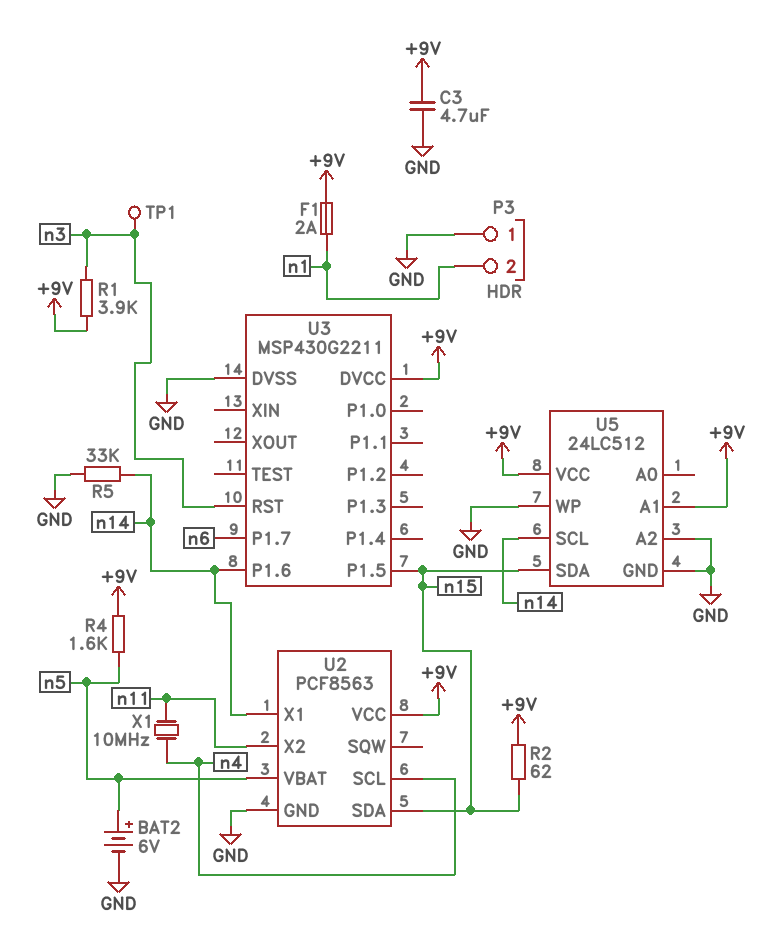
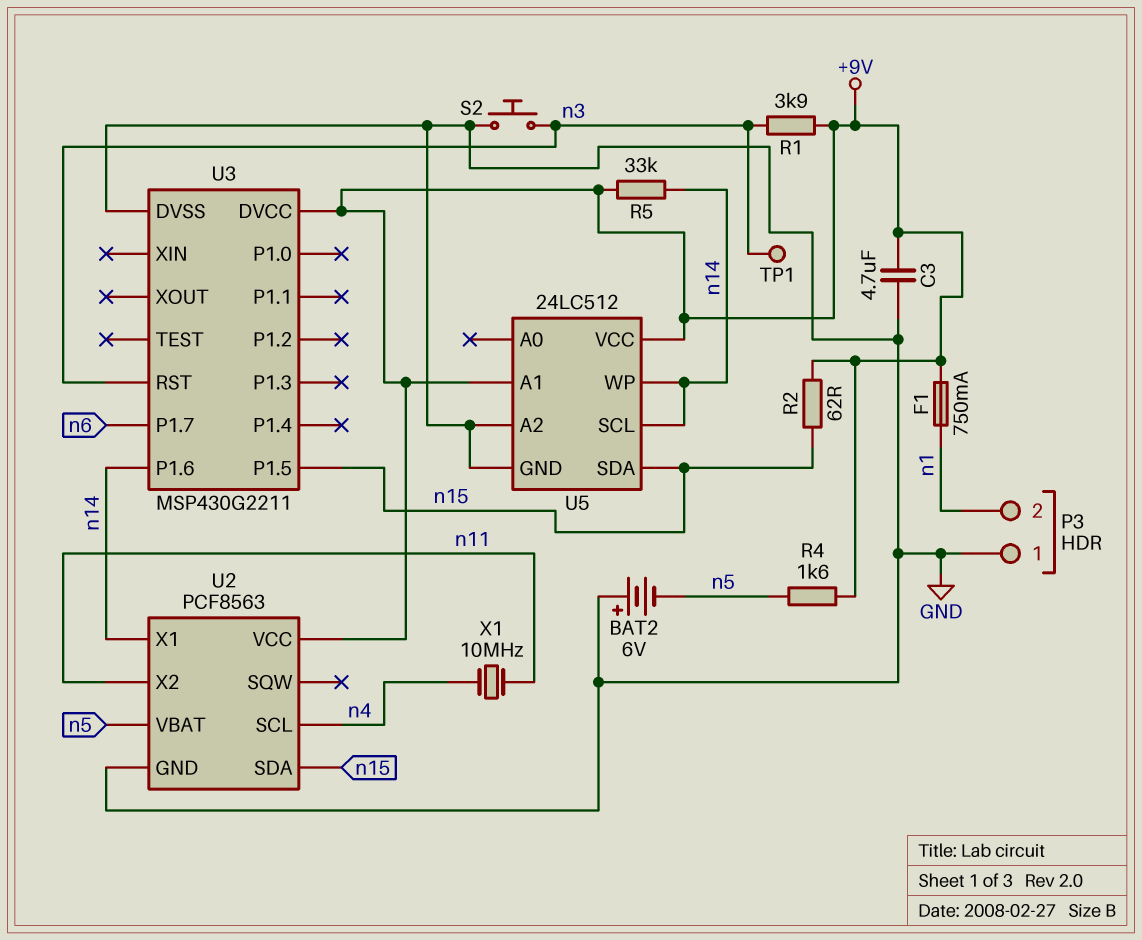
BAT2: 6V (plus n5, minus GND) -> 6V (plus GND, minus n5)
F1: 2A (+9V, n1) -> 750mA (+9V, n1)
R5: 33k (GND, n14) -> 33k (+9V, n14)
S2: none -> button (GND, n3)
U5 pin WP: GND -> n14

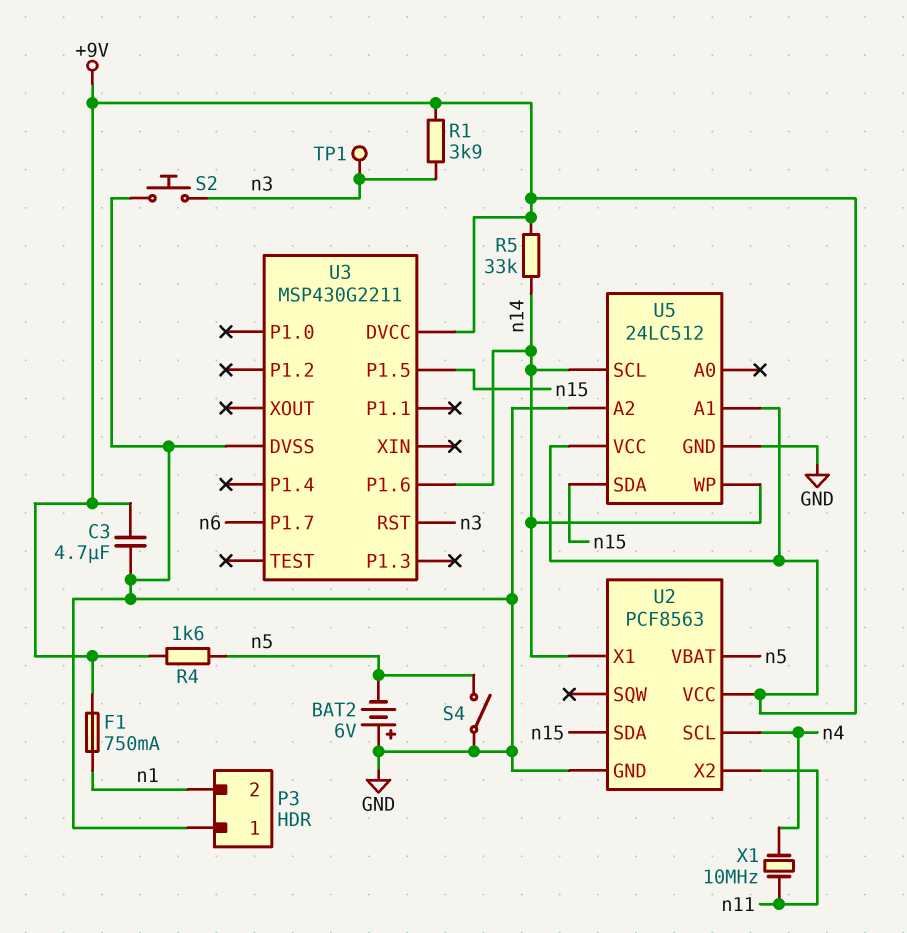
R2: 62 (+9V, n15) -> none
S4: none -> switch (GND, n5)

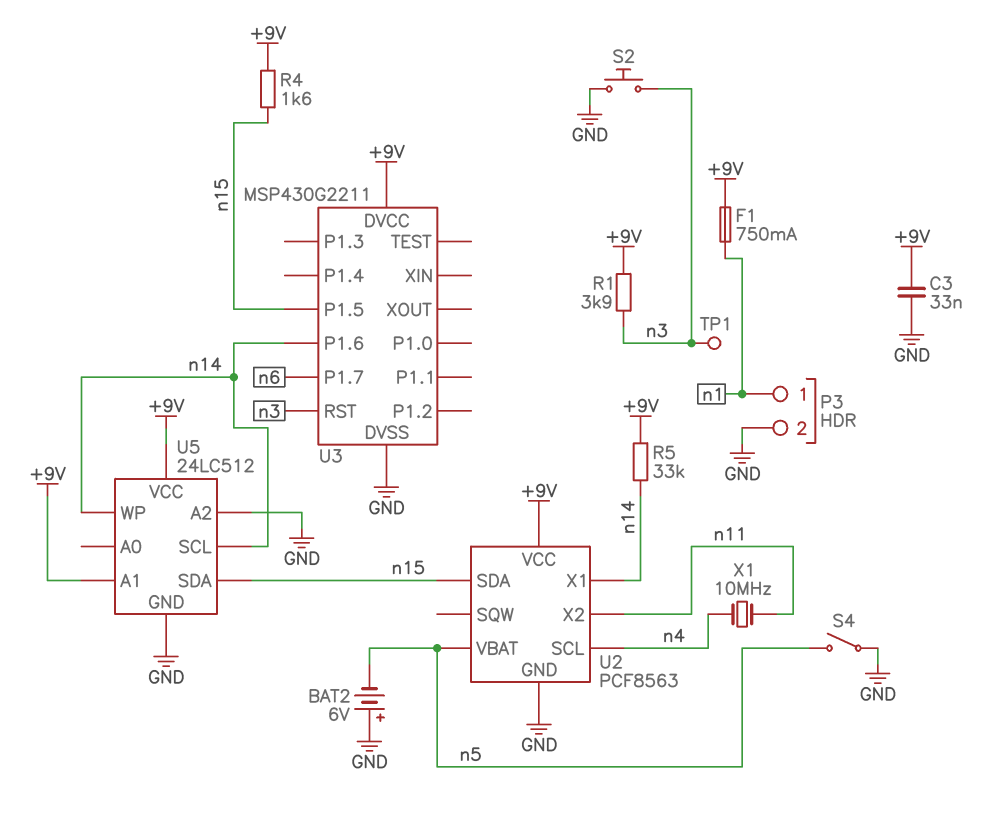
C3: 4.7uF (+9V, GND) -> 33nF (+9V, GND)
P3 pin 1: GND -> n1
P3 pin 2: n1 -> GND
R4: 1.6k (+9V, n5) -> 1.6k (+9V, n15)

